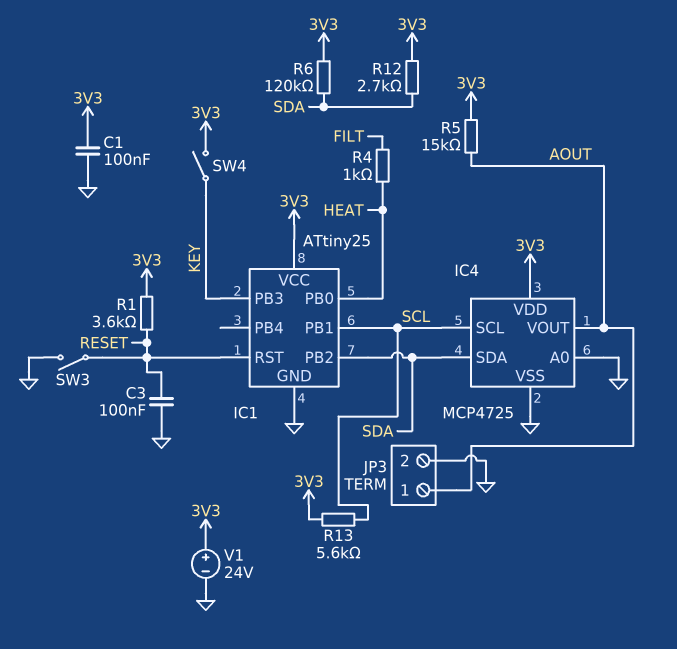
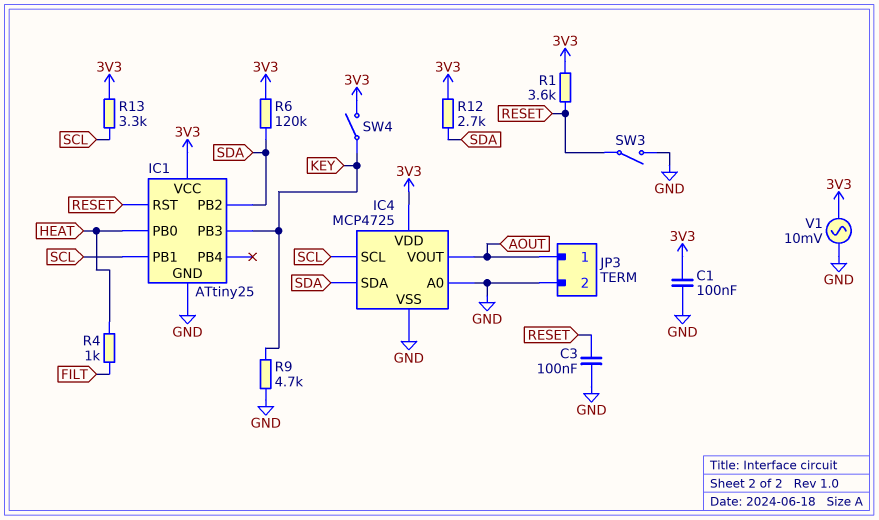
R5: 15k (3V3, AOUT) -> none
R9: none -> 4.7k (GND, KEY)
R13: 5.6k (3V3, SCL) -> 3.3k (3V3, SCL)
V1: 24V (plus 3V3, minus GND) -> AC 10mV (3V3, GND)

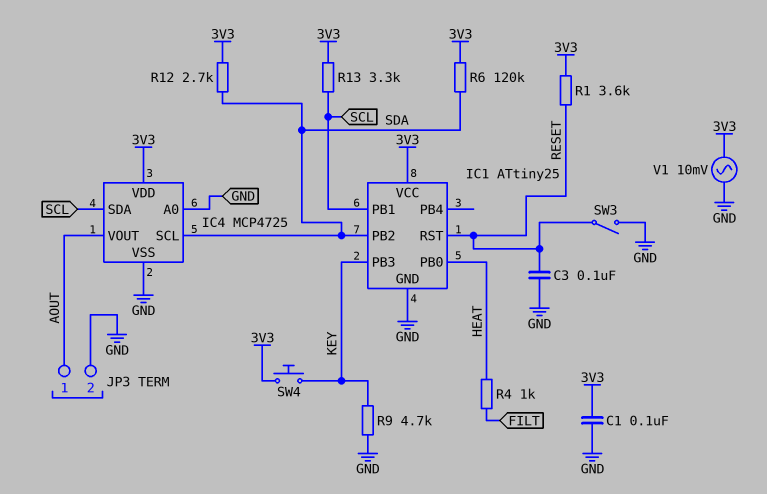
IC4 pin SCL: SCL -> SDA
IC4 pin SDA: SDA -> SCL
SW4: switch (3V3, KEY) -> button (3V3, KEY)

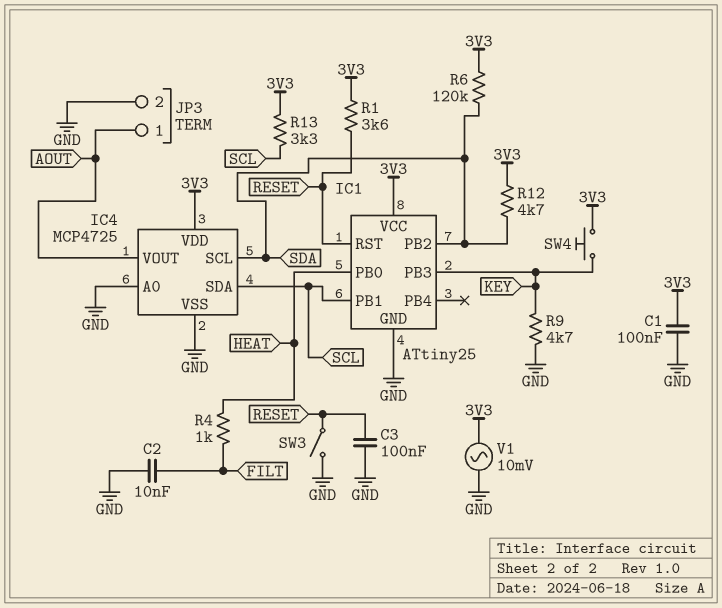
C2: none -> 10nF (FILT, GND)
R12: 2.7k (3V3, SDA) -> 4.7k (3V3, SDA)

